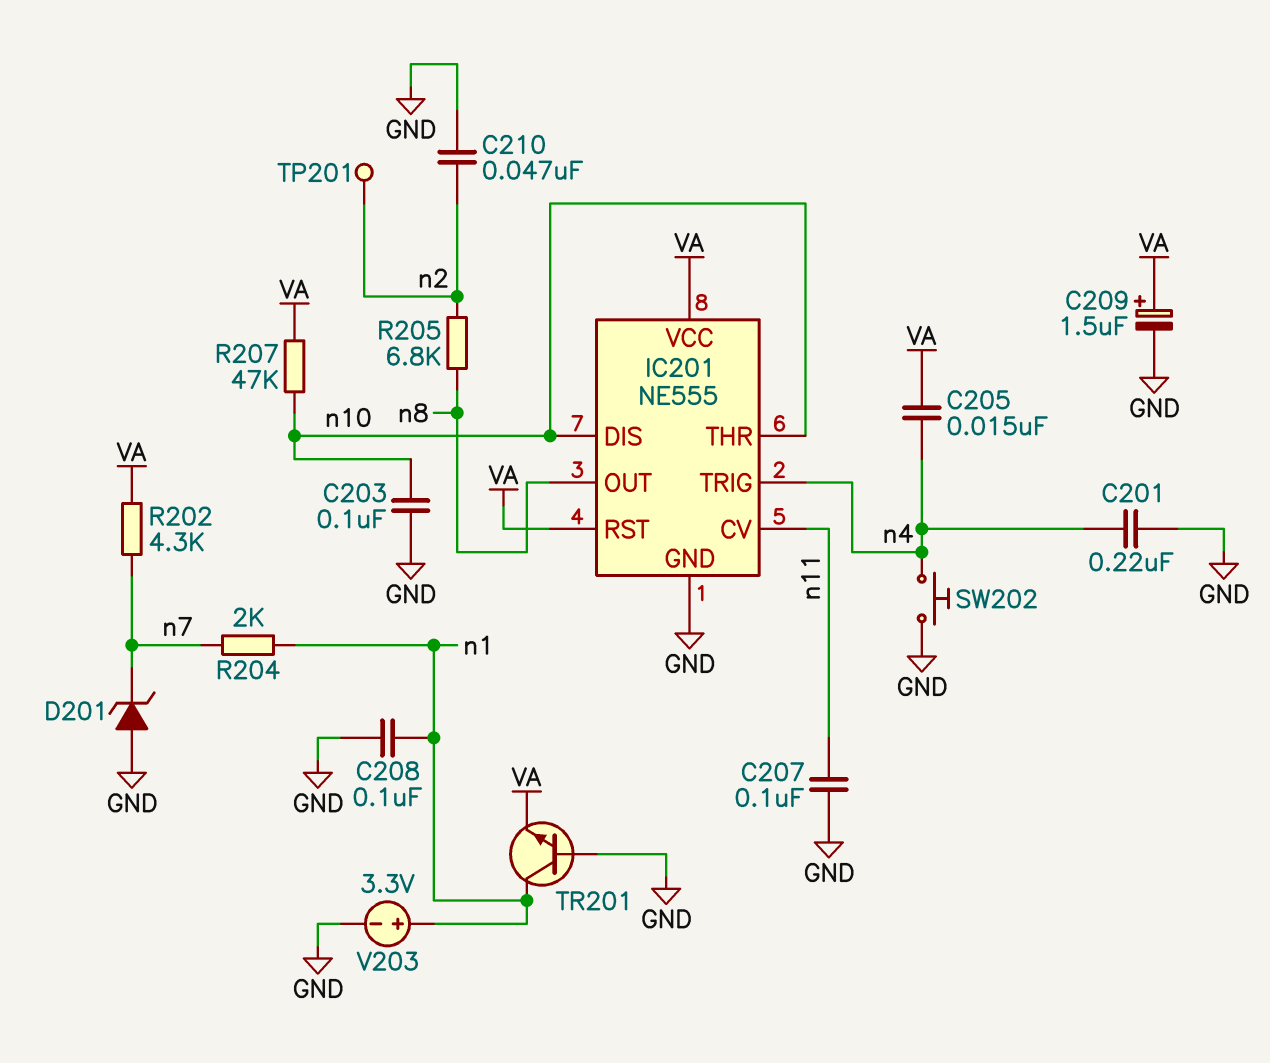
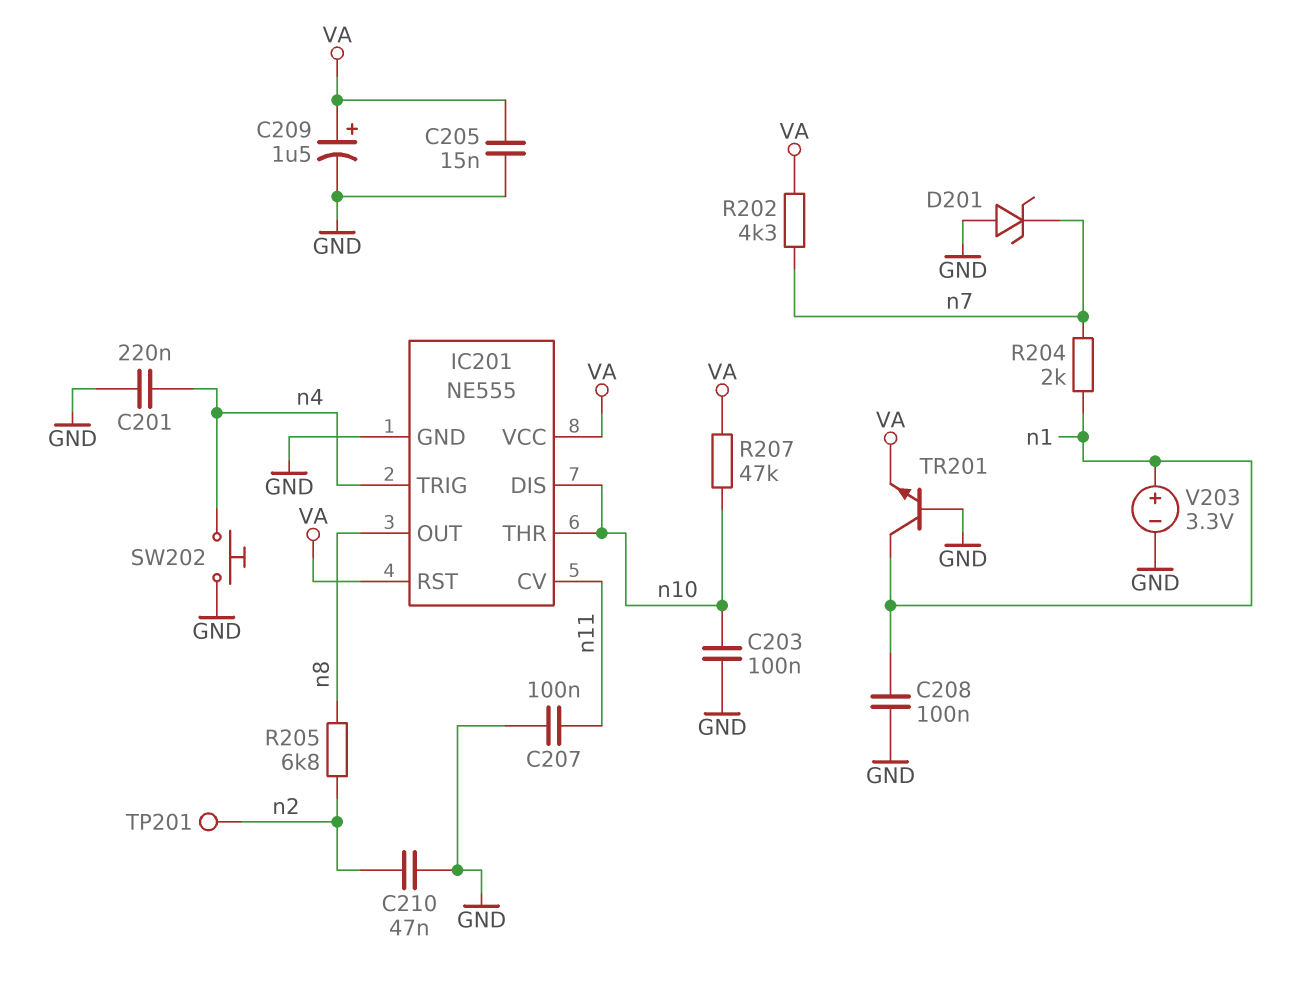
C205: 15nF (VA, n4) -> 15nF (GND, VA)

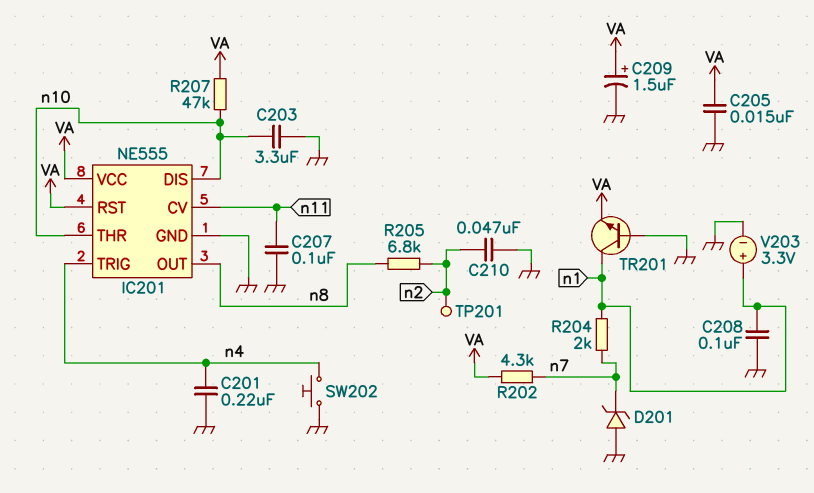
C203: 100nF (GND, n10) -> 3.3uF (GND, n10)

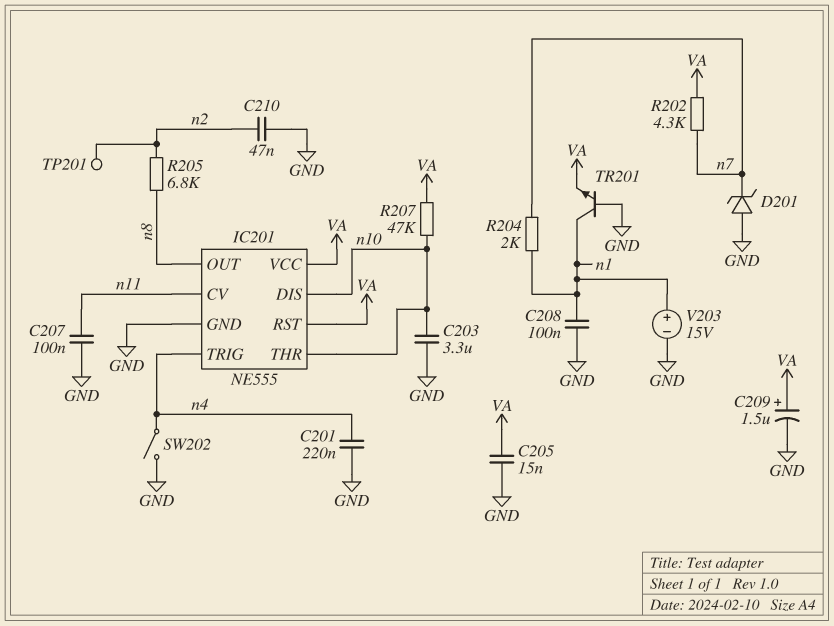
SW202: button (GND, n4) -> switch (GND, n4)
V203: 3.3V (plus n1, minus GND) -> 15V (plus n1, minus GND)

